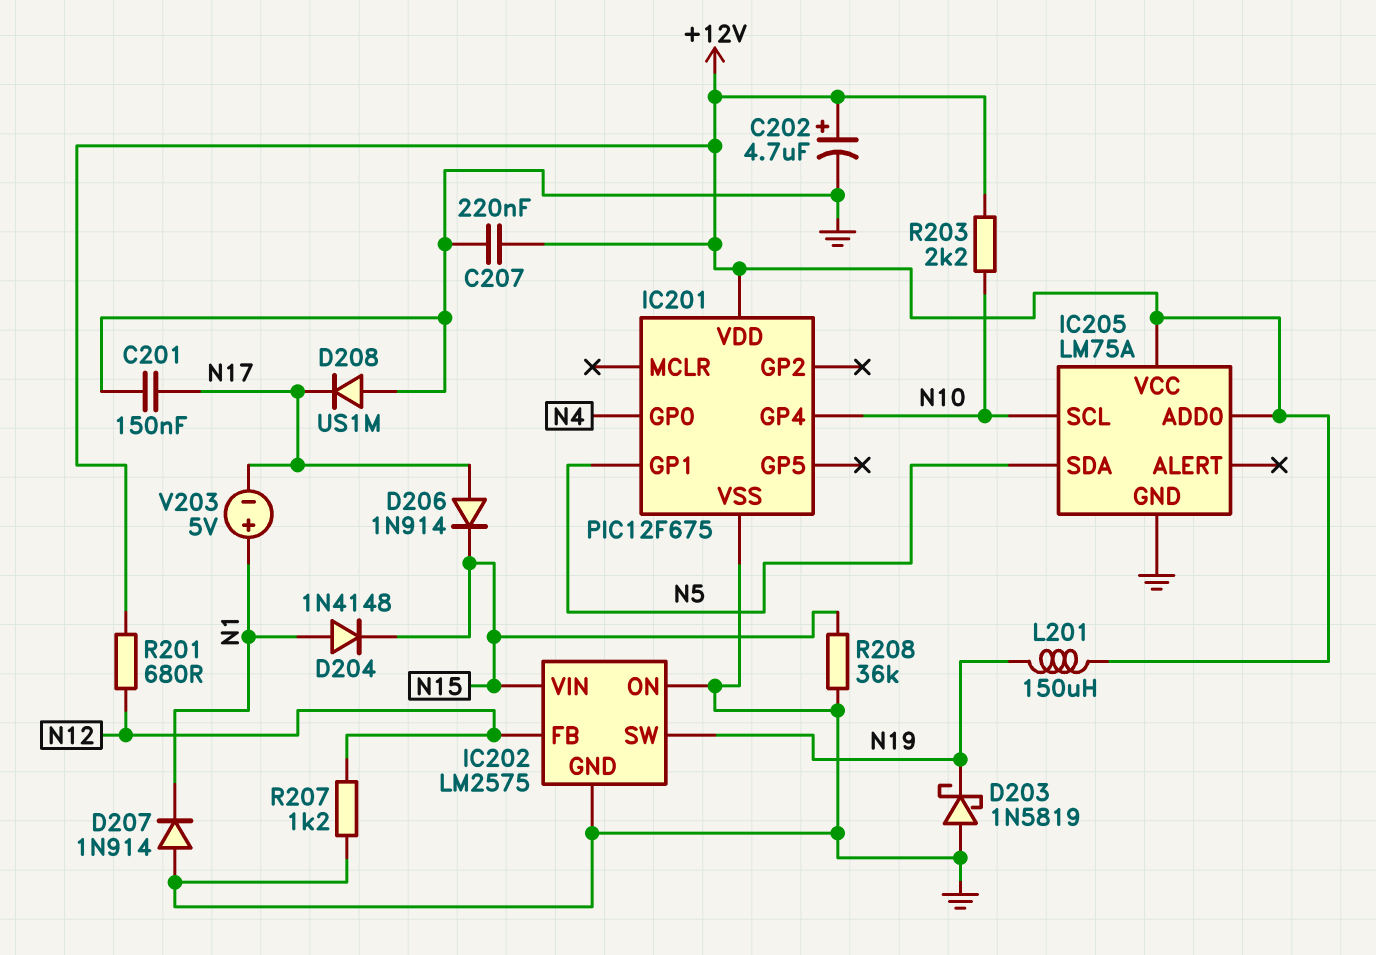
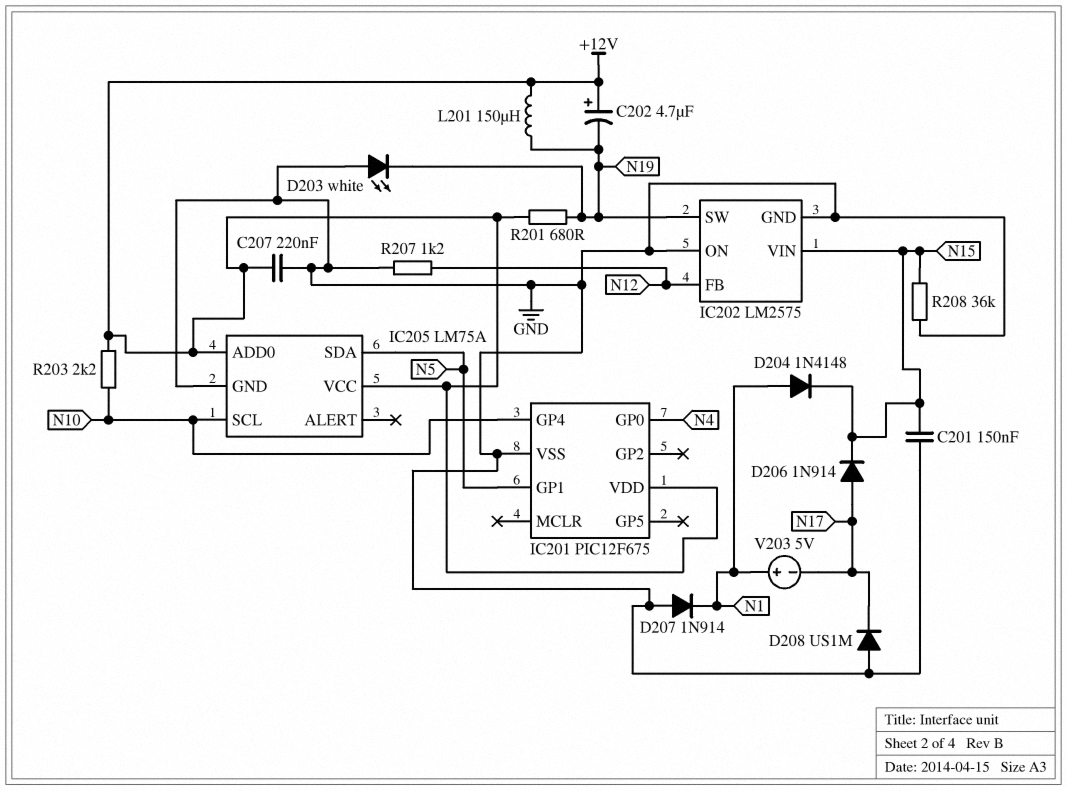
C201: 150nF (GND, N17) -> 150nF (GND, N15)
C202: 4.7uF (plus +12V, minus GND) -> 4.7uF (plus +12V, minus N19)
D203: schottky 1N5819 (A GND, K N19) -> LED white (A GND, K N19)
R201: 680 (+12V, N12) -> 680 (+12V, N19)

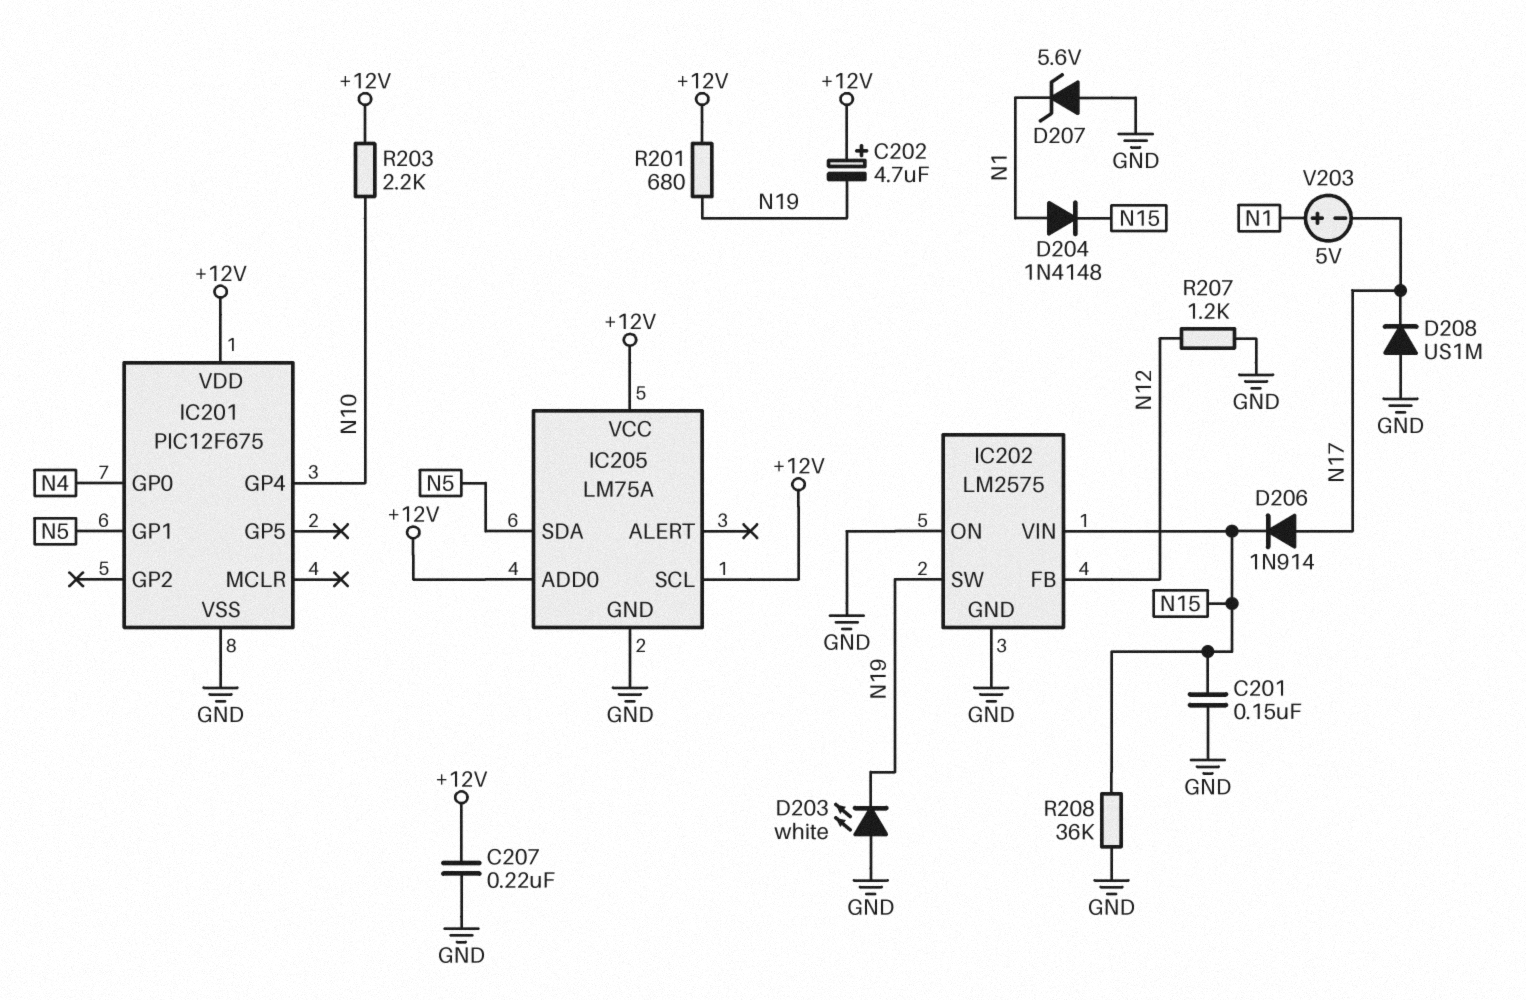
D207: diode 1N914 (A GND, K N1) -> zener 5.6V (A GND, K N1)
IC205 pin SCL: N10 -> +12V
L201: 150uH (+12V, N19) -> none

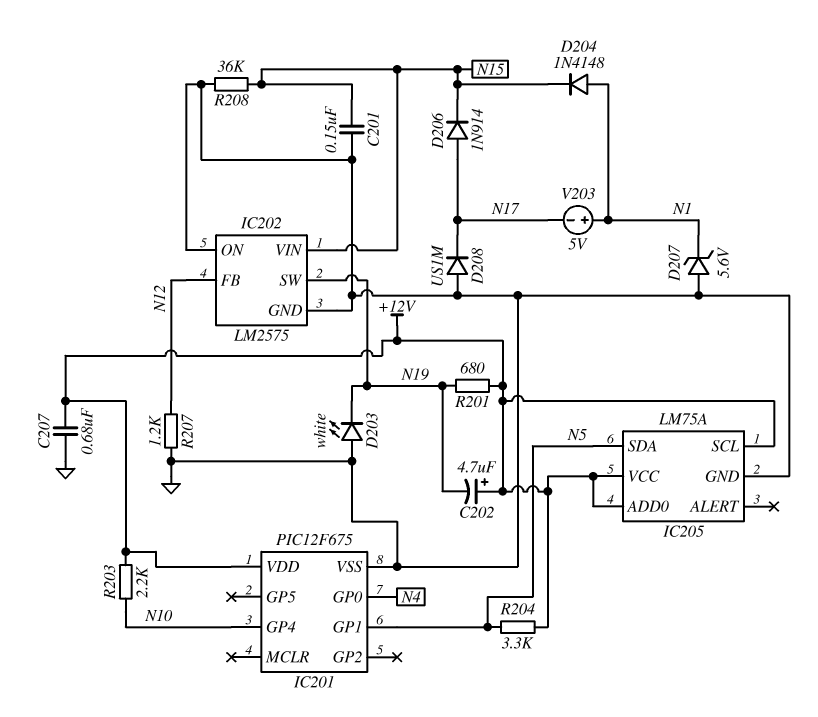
C207: 220nF (+12V, GND) -> 680nF (+12V, GND)
R204: none -> 3.3k (+12V, N5)

